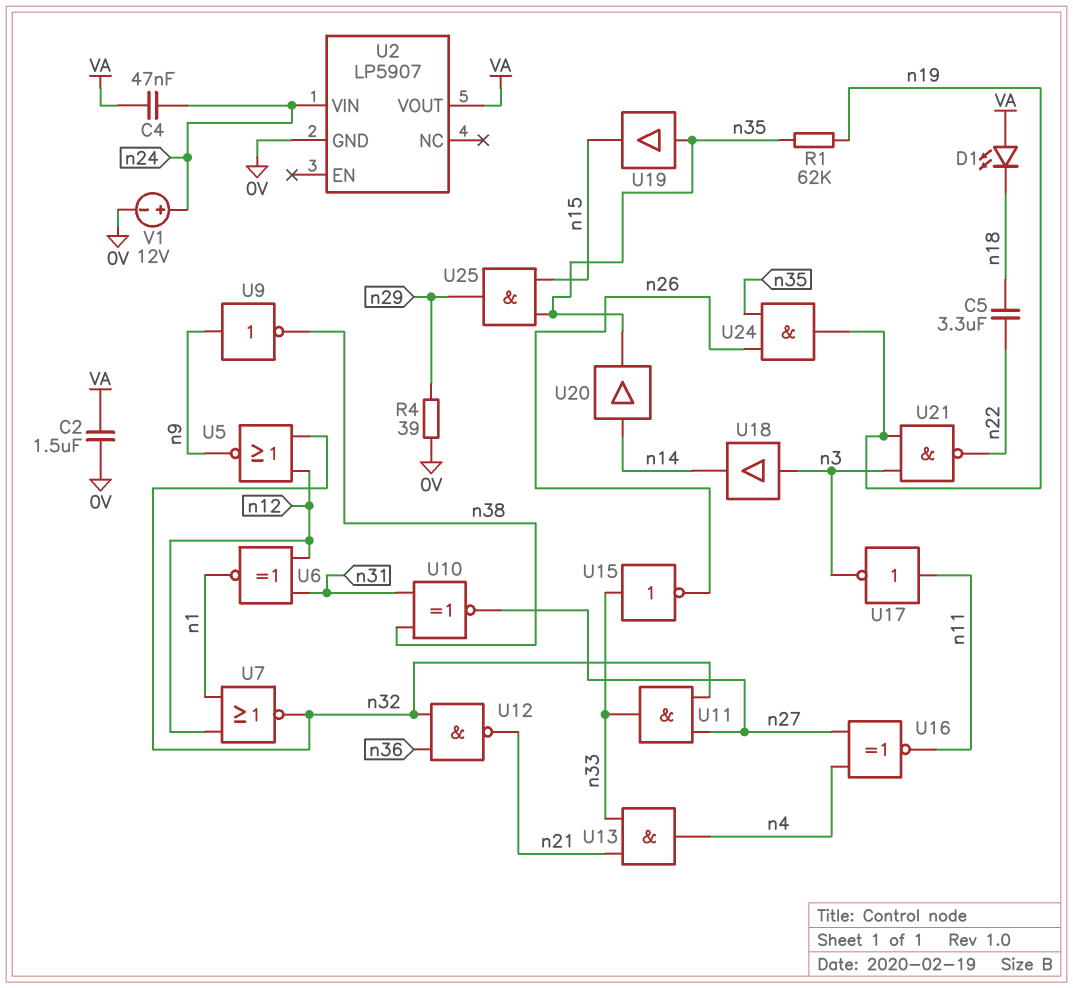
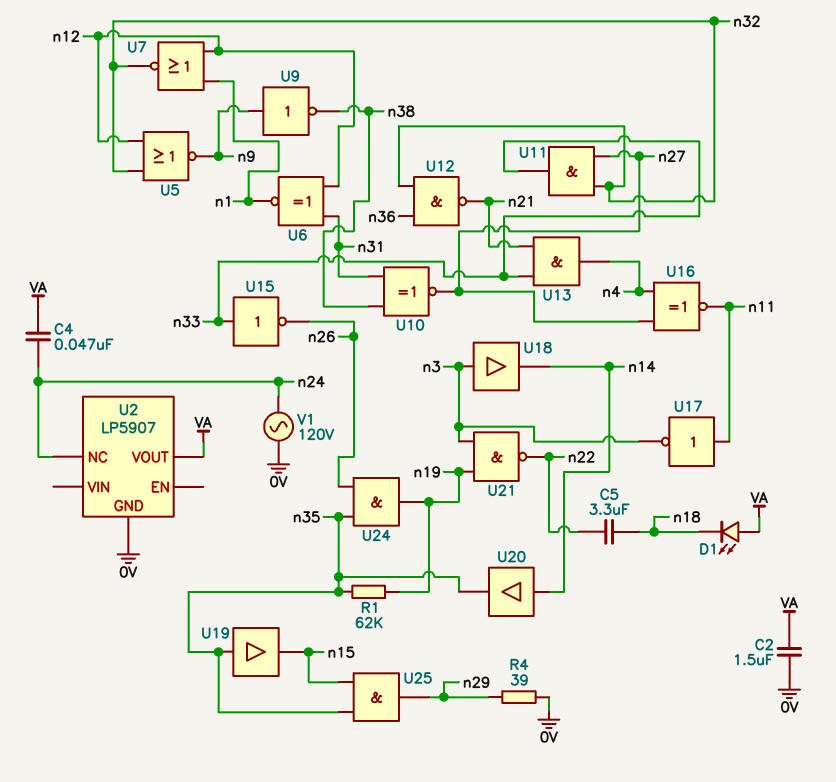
U2 pin NC: none -> n24
U2 pin VIN: n24 -> none
V1: 12V (plus n24, minus 0V) -> AC 120V (0V, n24)

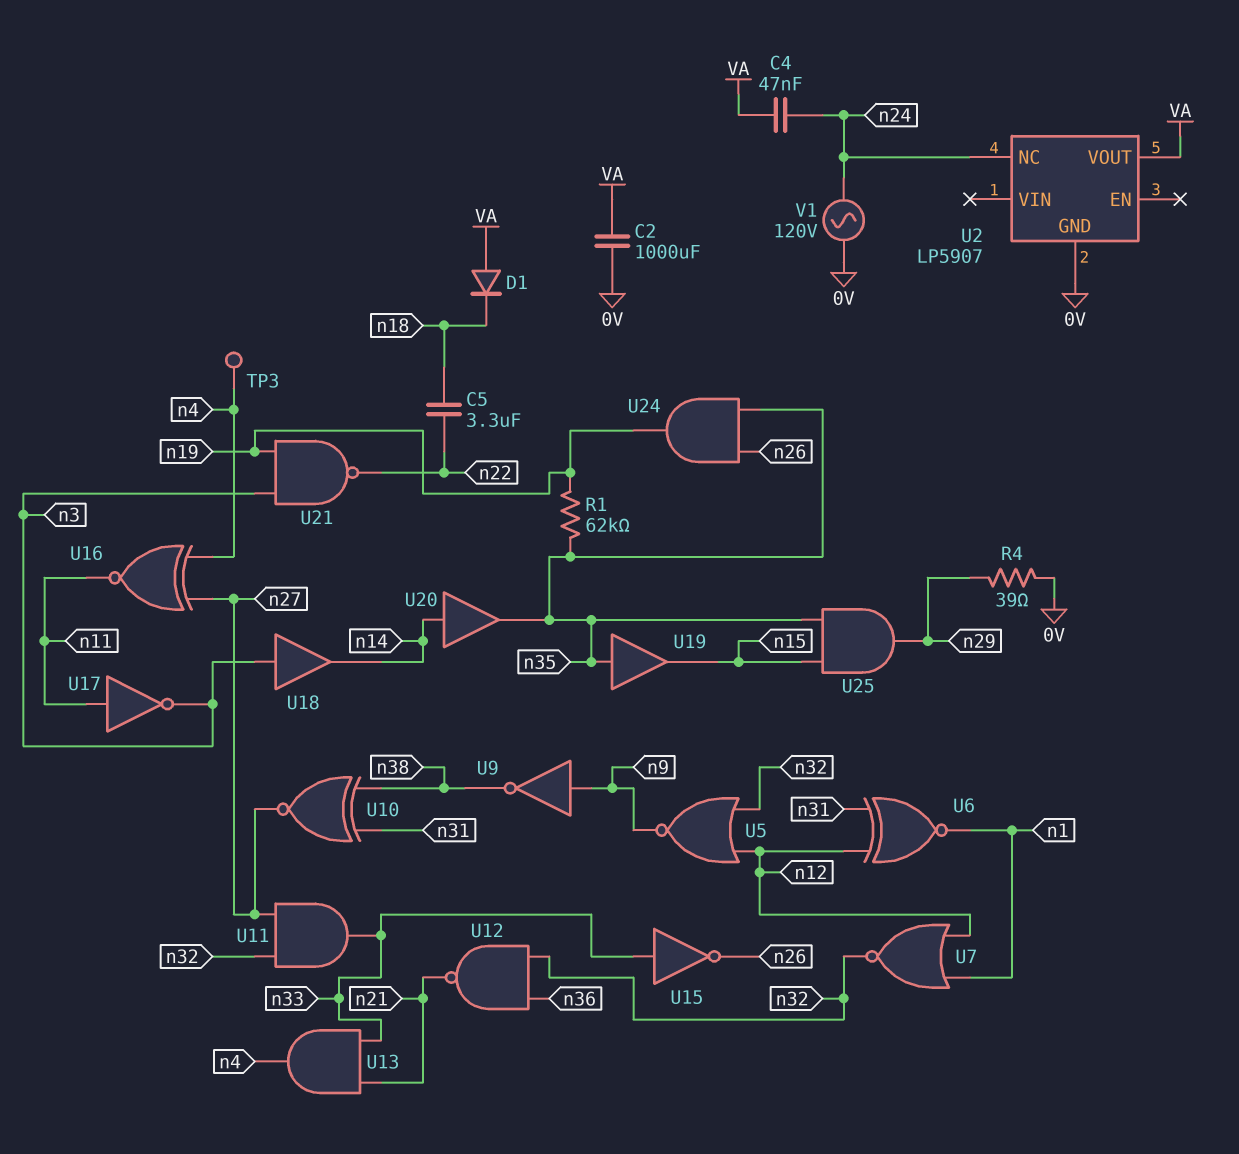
C2: 1.5uF (0V, VA) -> 1000uF (0V, VA)
D1: LED (A VA, K n18) -> diode (A VA, K n18)
TP3: none -> test point (n4)

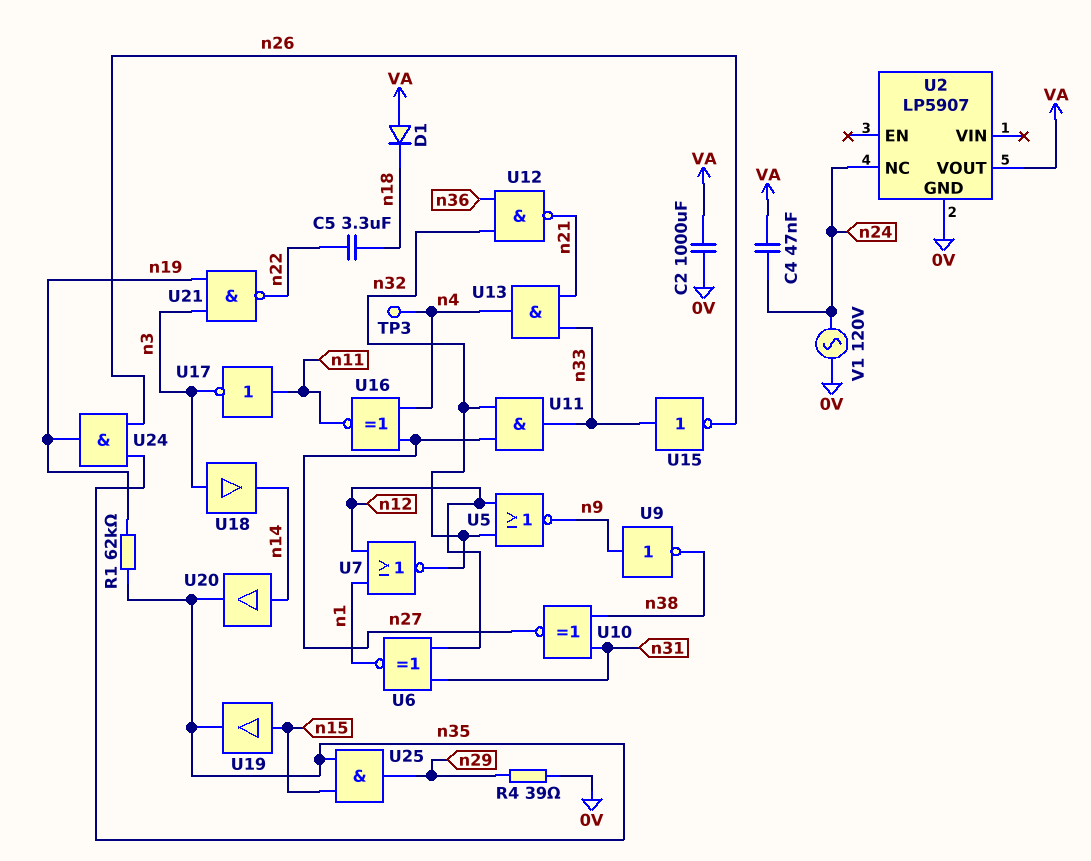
U19: buffer (in n35, out n15) -> buffer (in n15, out n35)

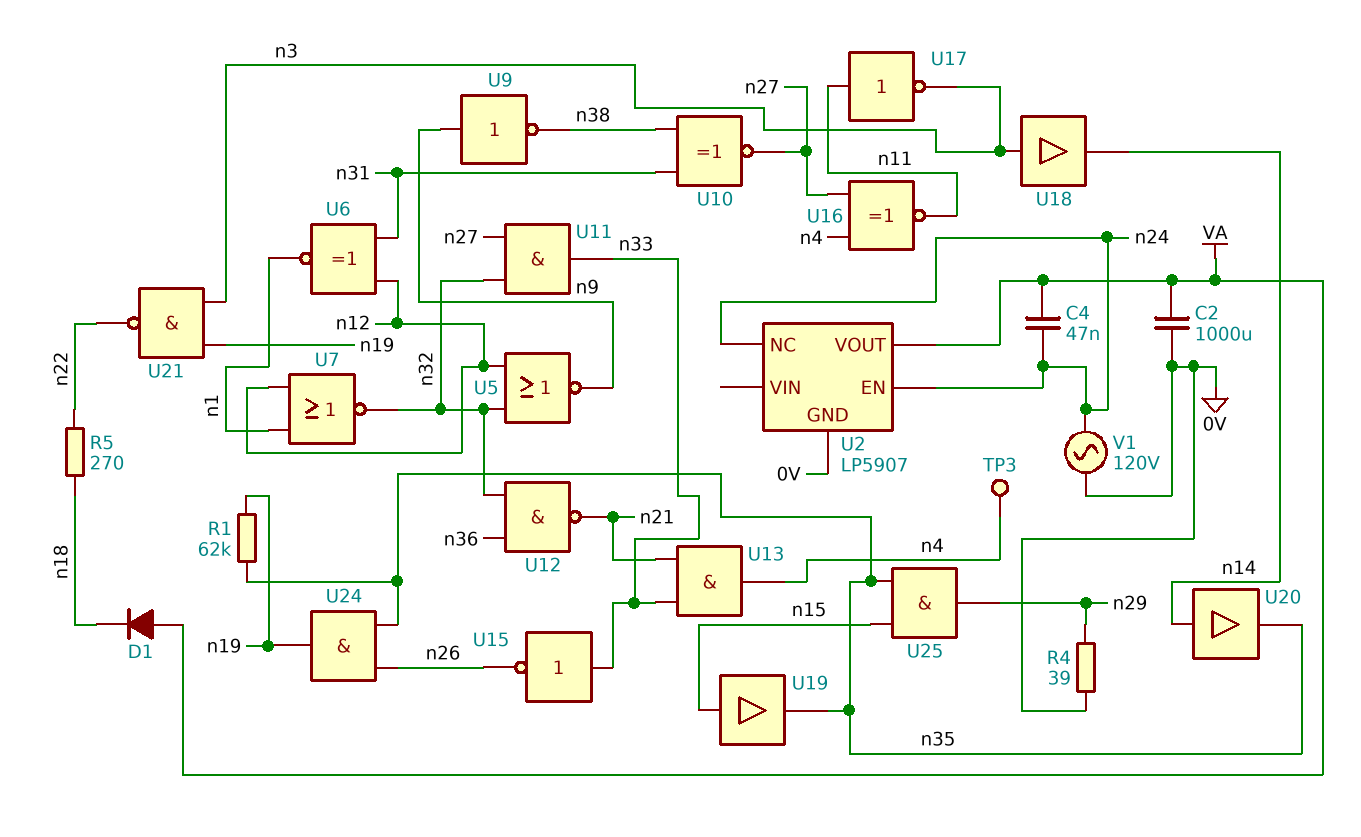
C5: 3.3uF (n18, n22) -> none
R5: none -> 270 (n18, n22)
U2 pin EN: none -> n24

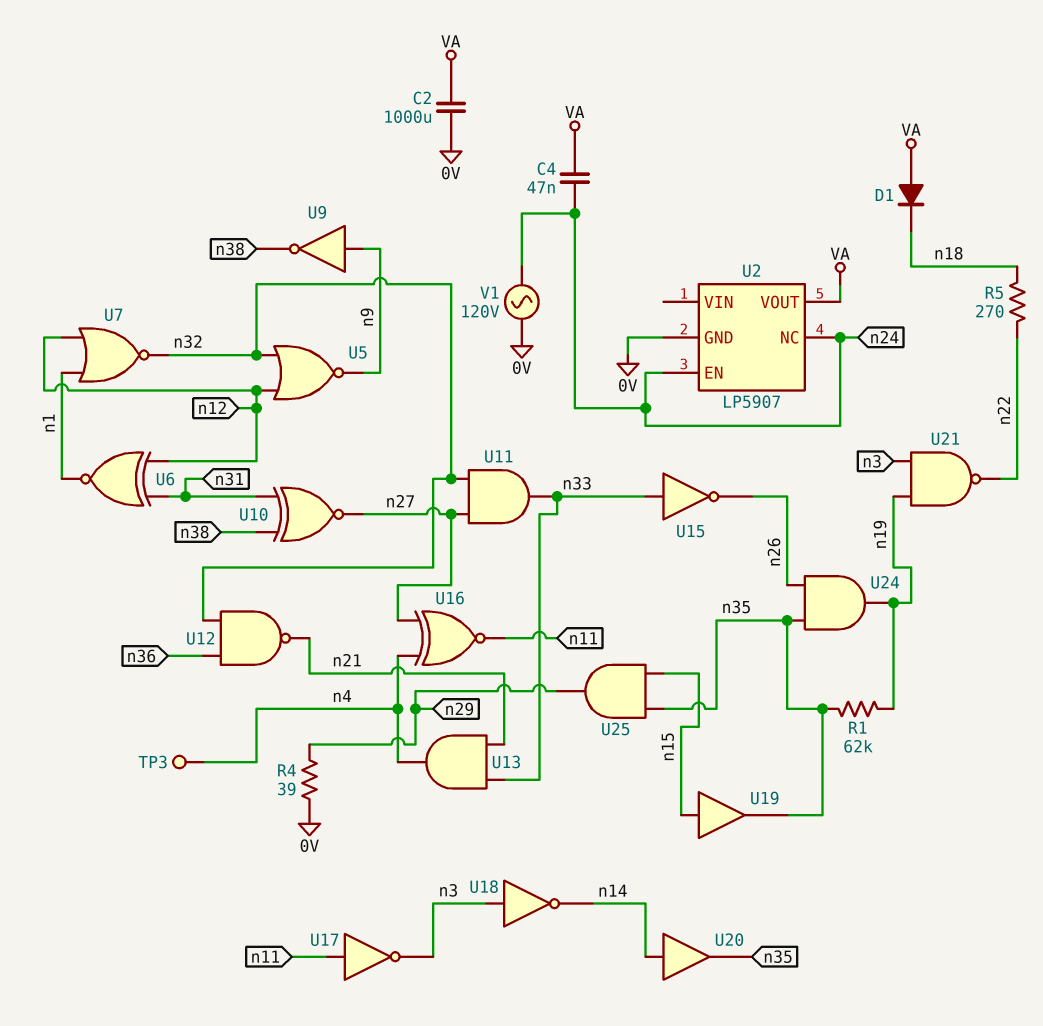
U18: buffer (in n3, out n14) -> NOT (in n3, out n14)

